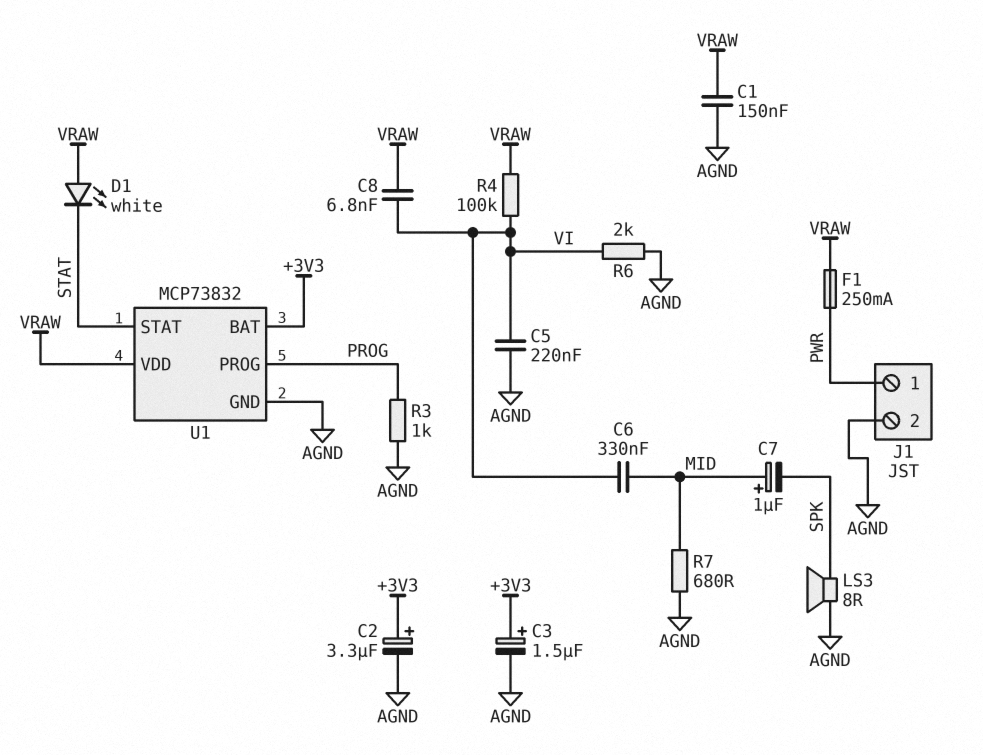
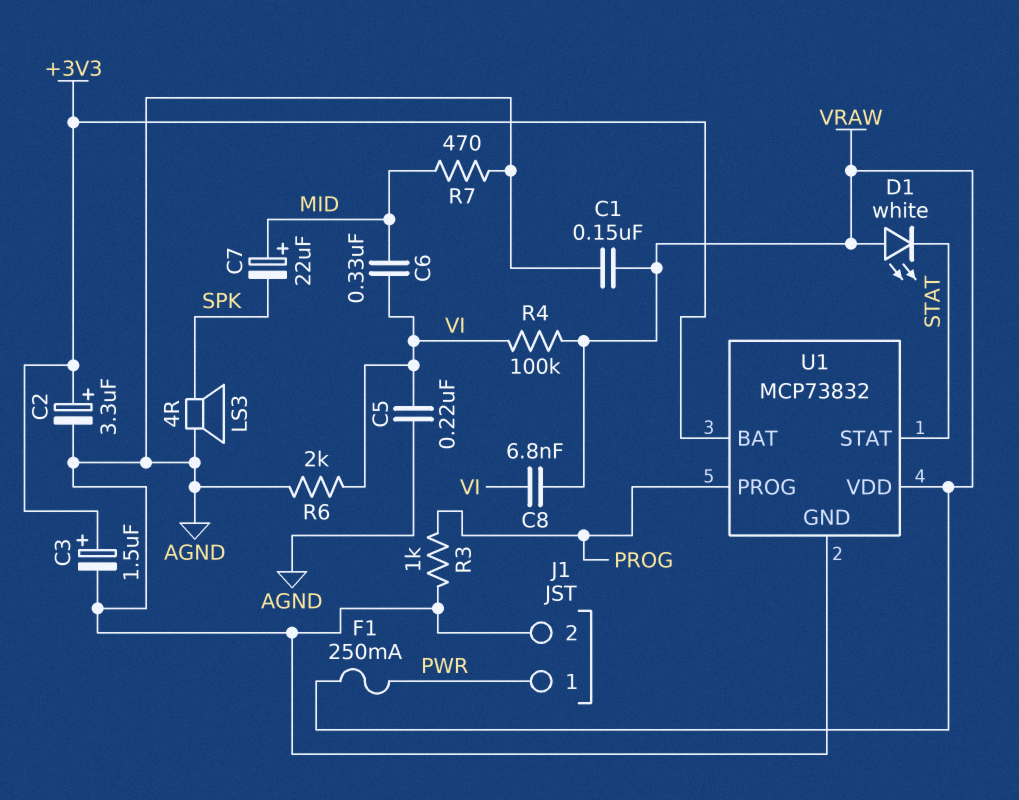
C7: 1uF (plus MID, minus SPK) -> 22uF (plus MID, minus SPK)
LS3: speaker 8R (AGND, SPK) -> speaker 4R (AGND, SPK)
R7: 680 (AGND, MID) -> 470 (AGND, MID)

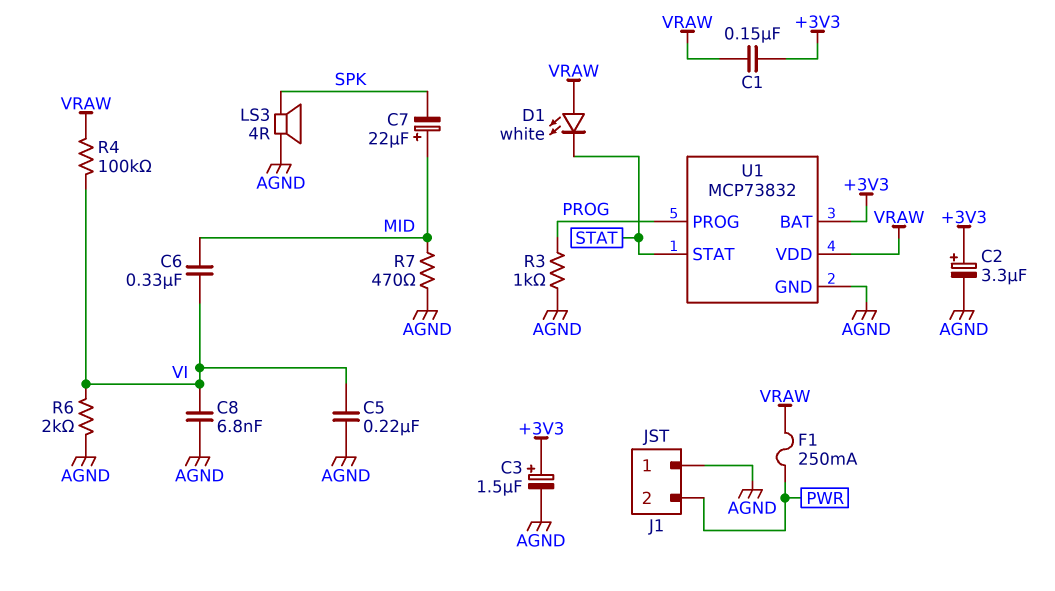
C1: 150nF (AGND, VRAW) -> 150nF (+3V3, VRAW)
C8: 6.8nF (VI, VRAW) -> 6.8nF (AGND, VI)
J1 pin 1: PWR -> AGND
J1 pin 2: AGND -> PWR

